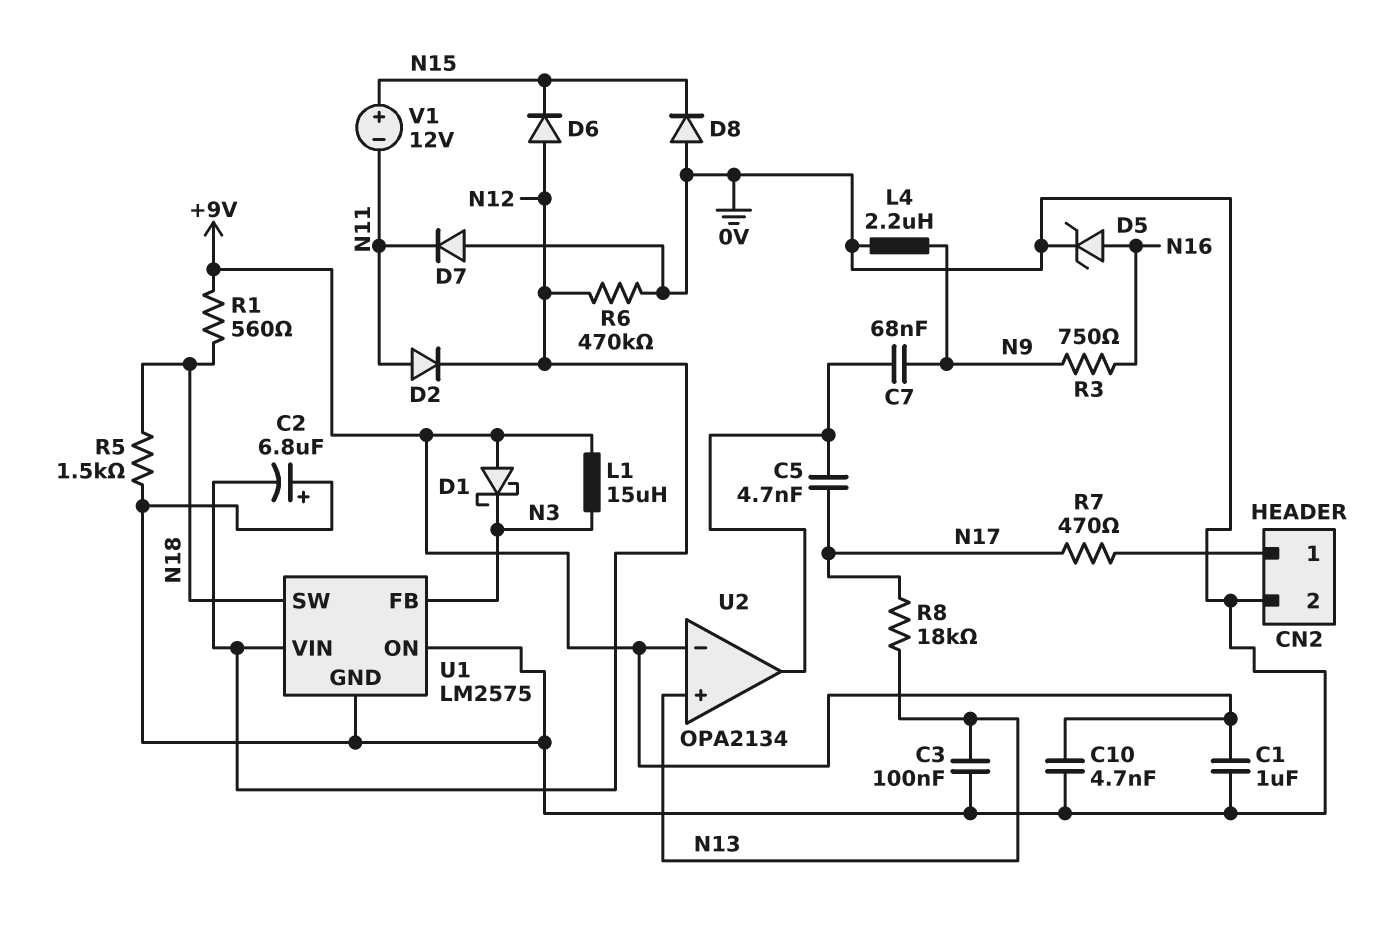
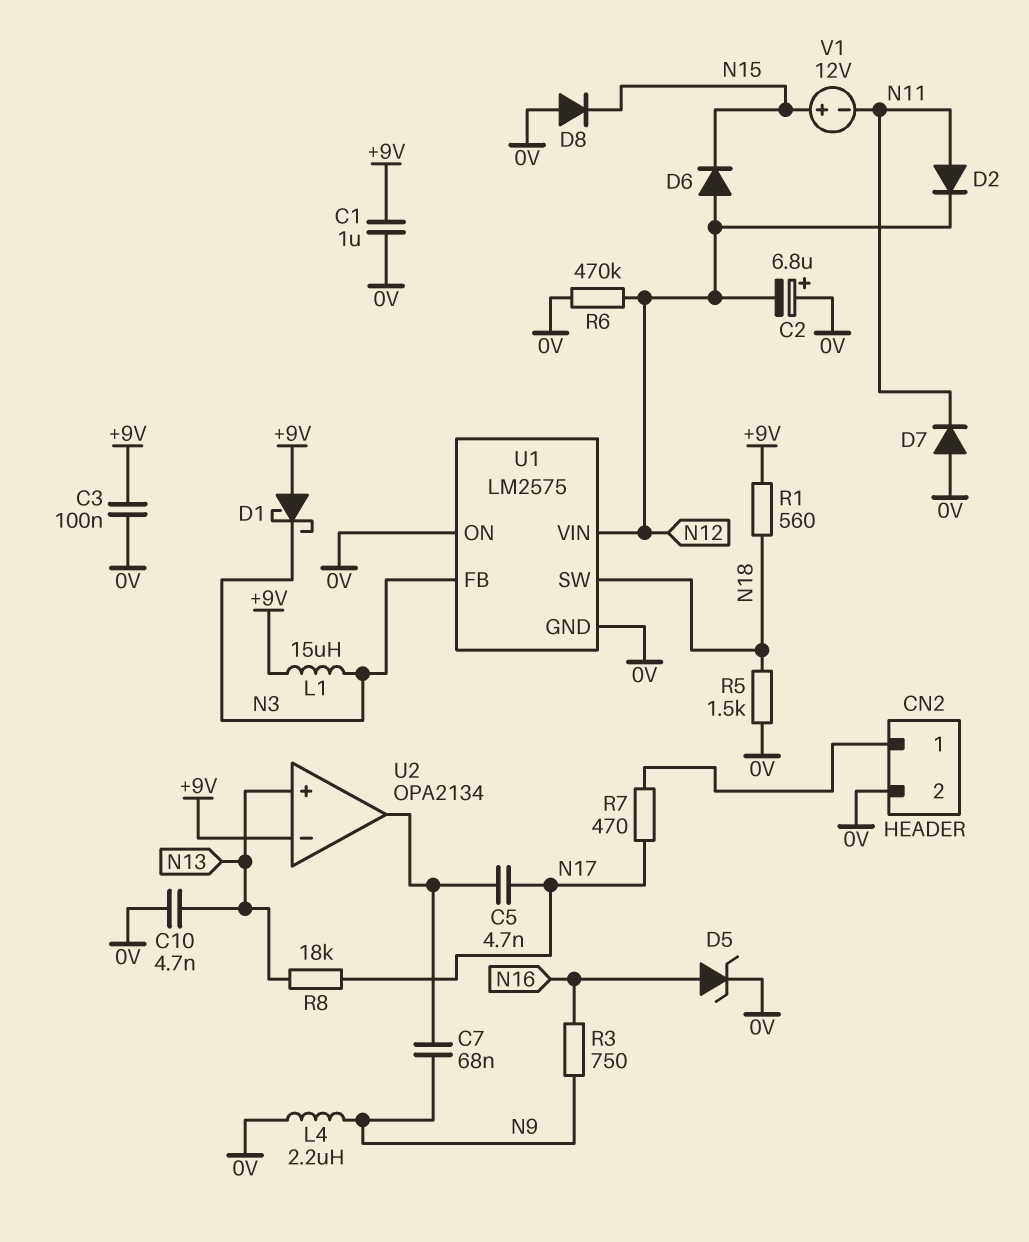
C3: 100nF (0V, N13) -> 100nF (+9V, 0V)
C10: 4.7nF (+9V, 0V) -> 4.7nF (0V, N13)

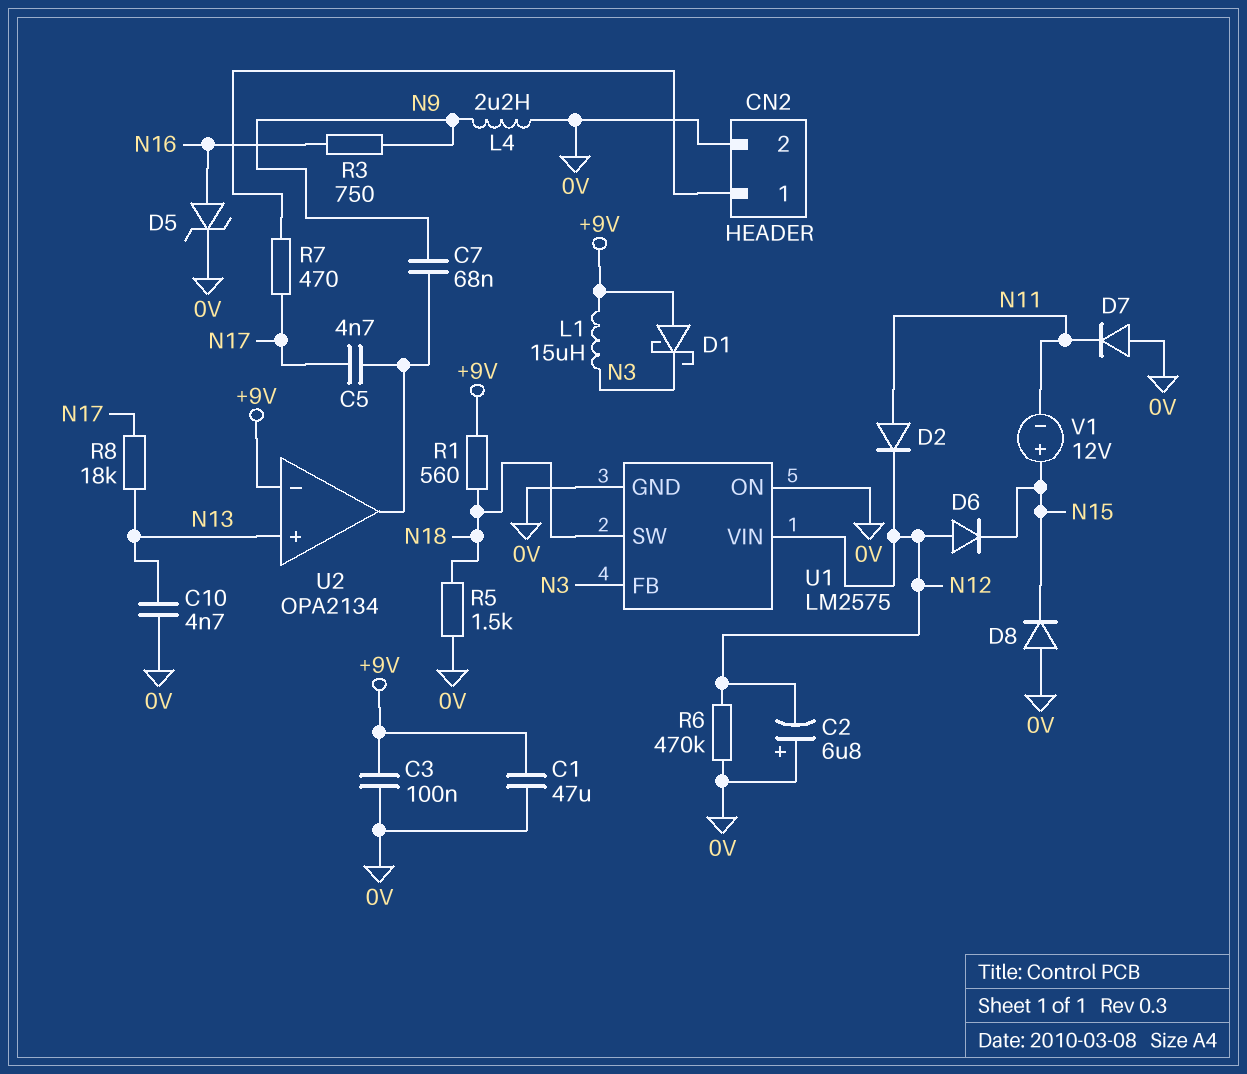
C1: 1uF (+9V, 0V) -> 47uF (+9V, 0V)

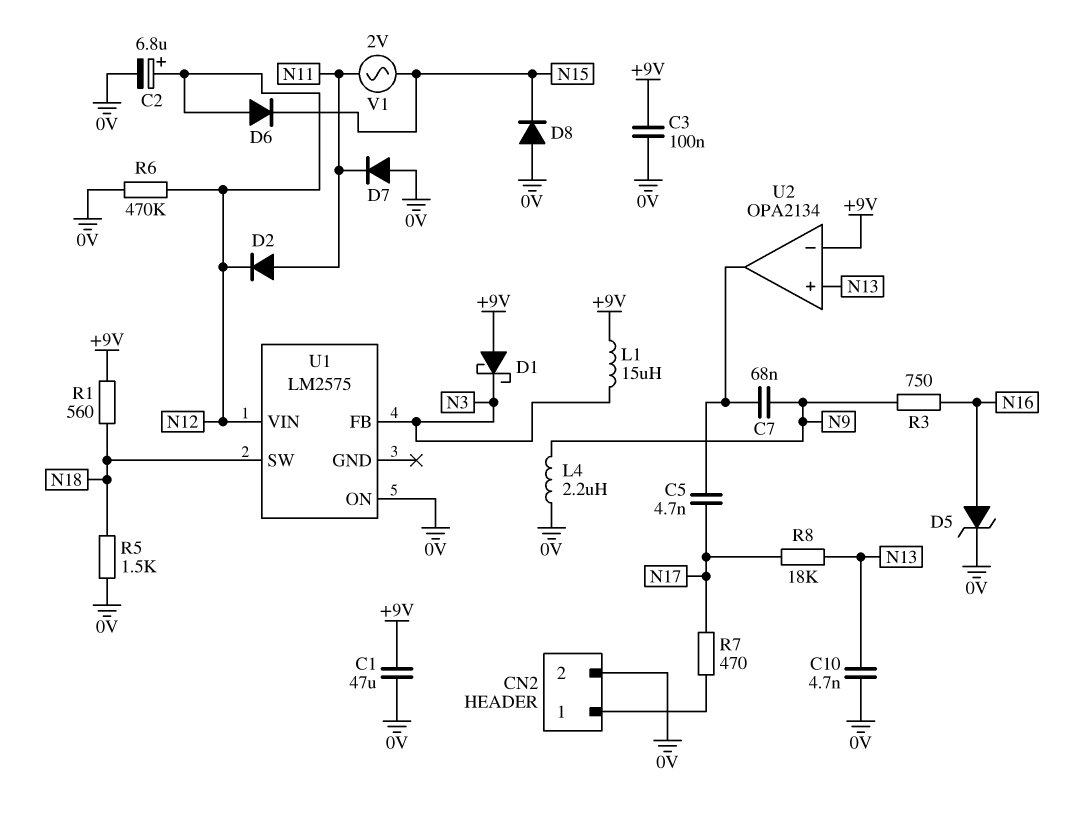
C2: 6.8uF (plus 0V, minus N12) -> 6.8uF (plus N12, minus 0V)
U1 pin GND: 0V -> none
V1: 12V (plus N15, minus N11) -> AC 2V (N11, N15)

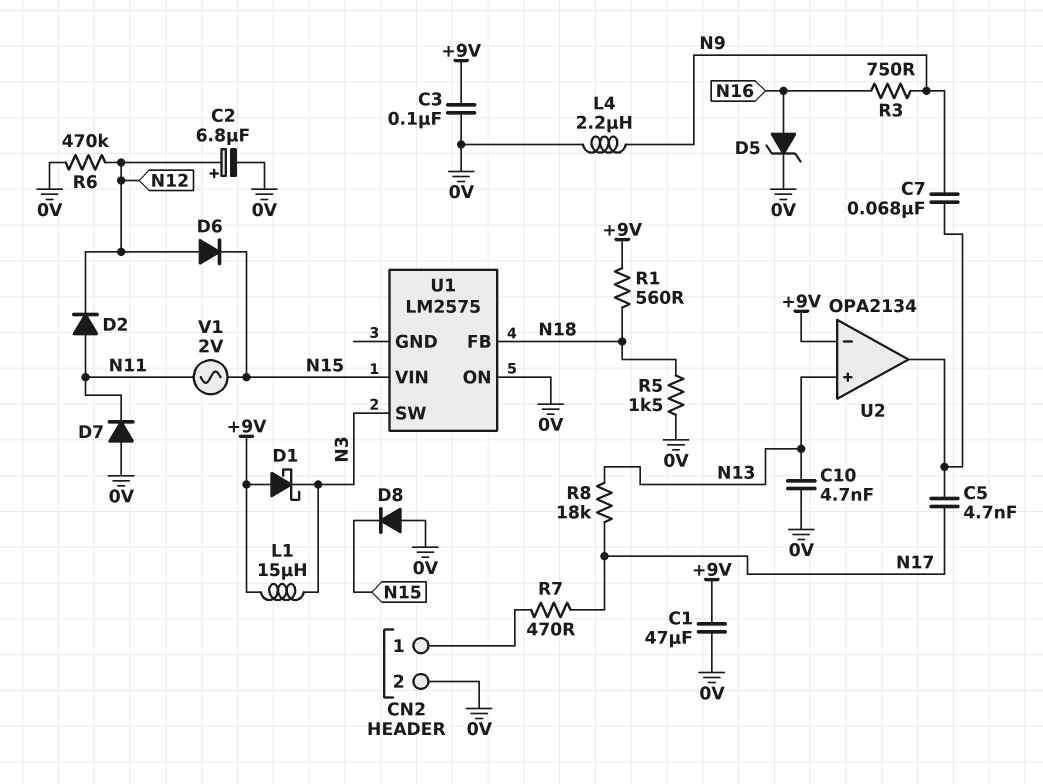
U1 pin FB: N3 -> N18
U1 pin SW: N18 -> N3
U1 pin VIN: N12 -> N15

